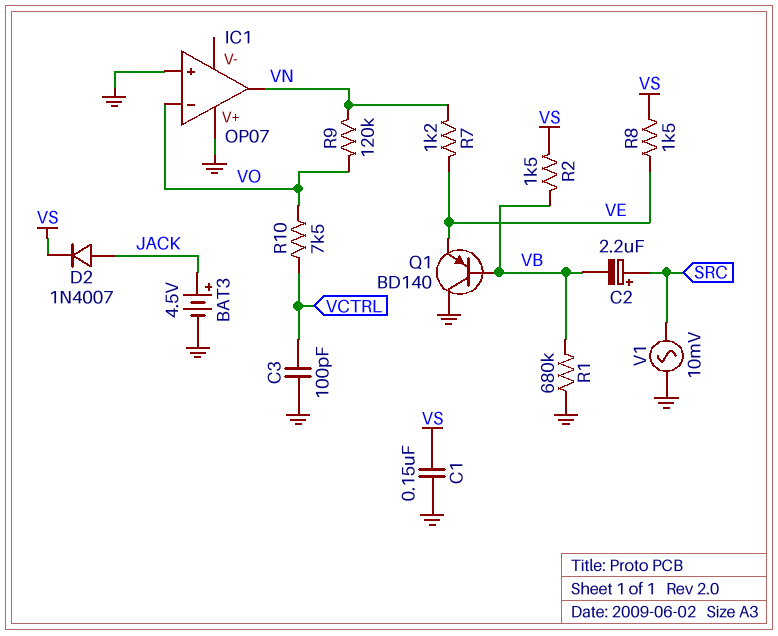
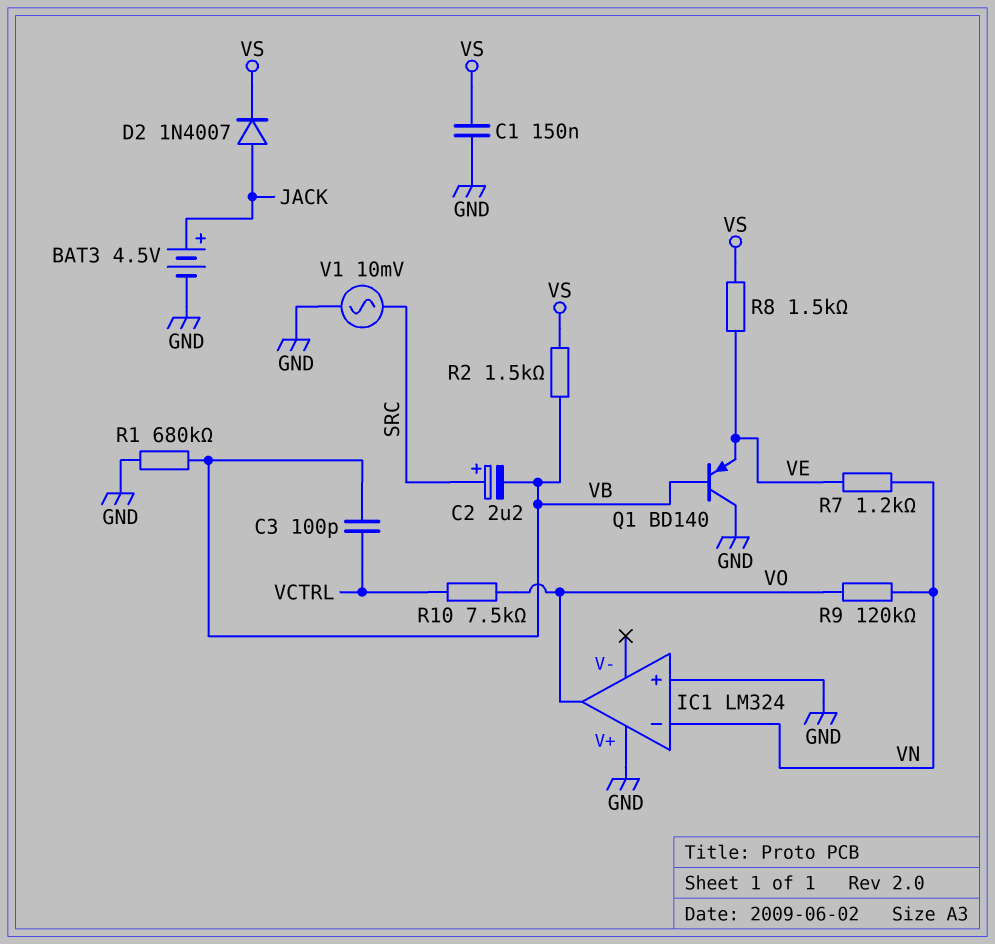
C3: 100pF (GND, VCTRL) -> 100pF (VB, VCTRL)
IC1: OP07 -> LM324
IC1 pin in-: VO -> VN
IC1 pin out: VN -> VO

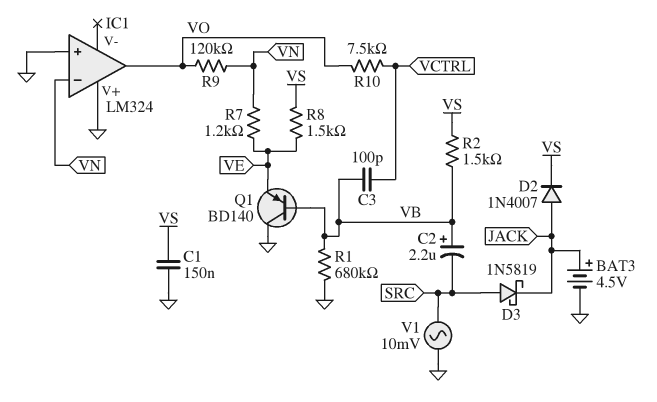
C2: 2.2uF (plus SRC, minus VB) -> 2.2uF (plus VB, minus SRC)
D3: none -> schottky 1N5819 (A SRC, K JACK)

